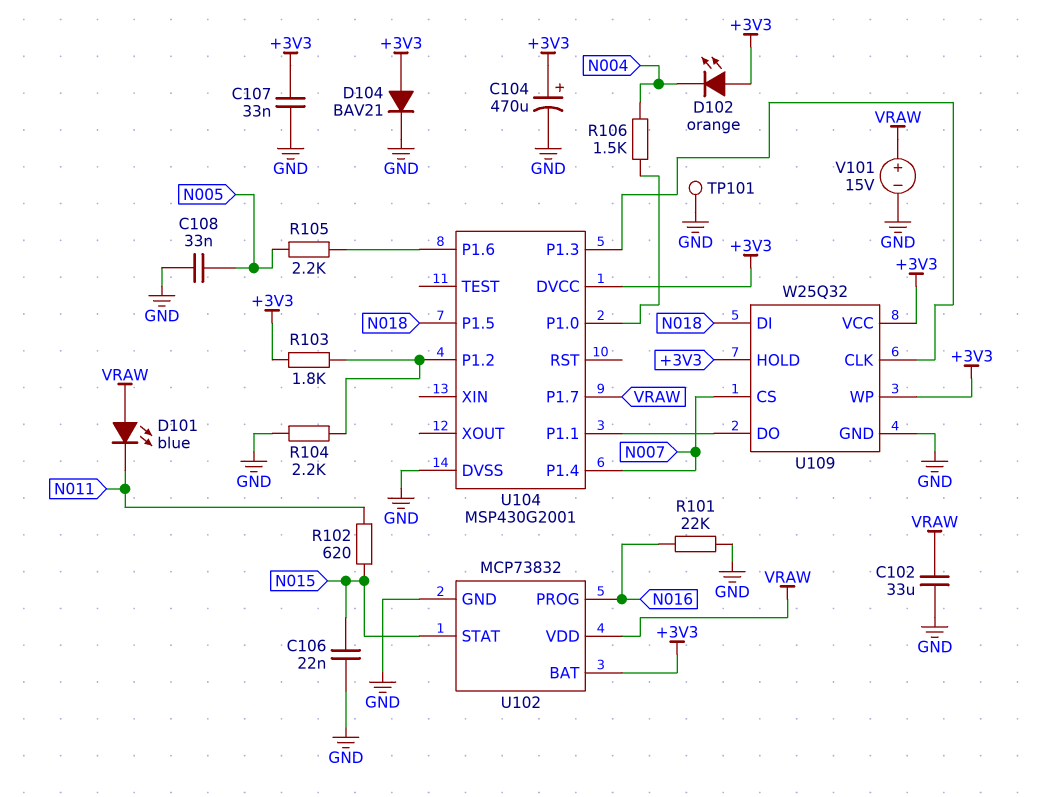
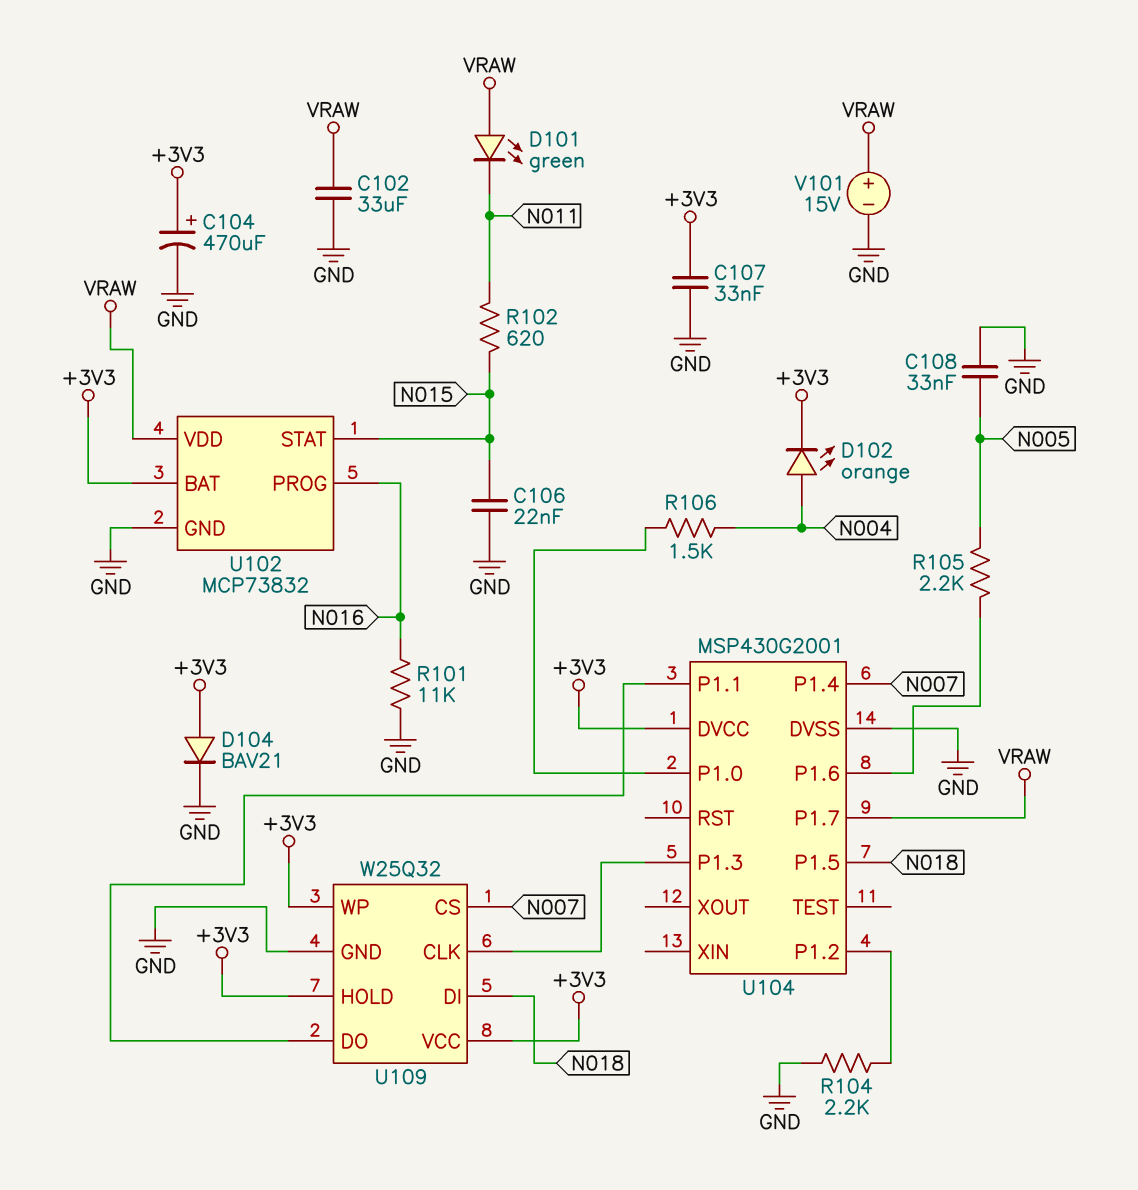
D101: LED blue (A VRAW, K N011) -> LED green (A VRAW, K N011)
D102: LED orange (A +3V3, K N004) -> LED orange (A N004, K +3V3)
R101: 22k (GND, N016) -> 11k (GND, N016)
R103: 1.8k (+3V3, U104/P1.2) -> none
TP101: test point (GND) -> none

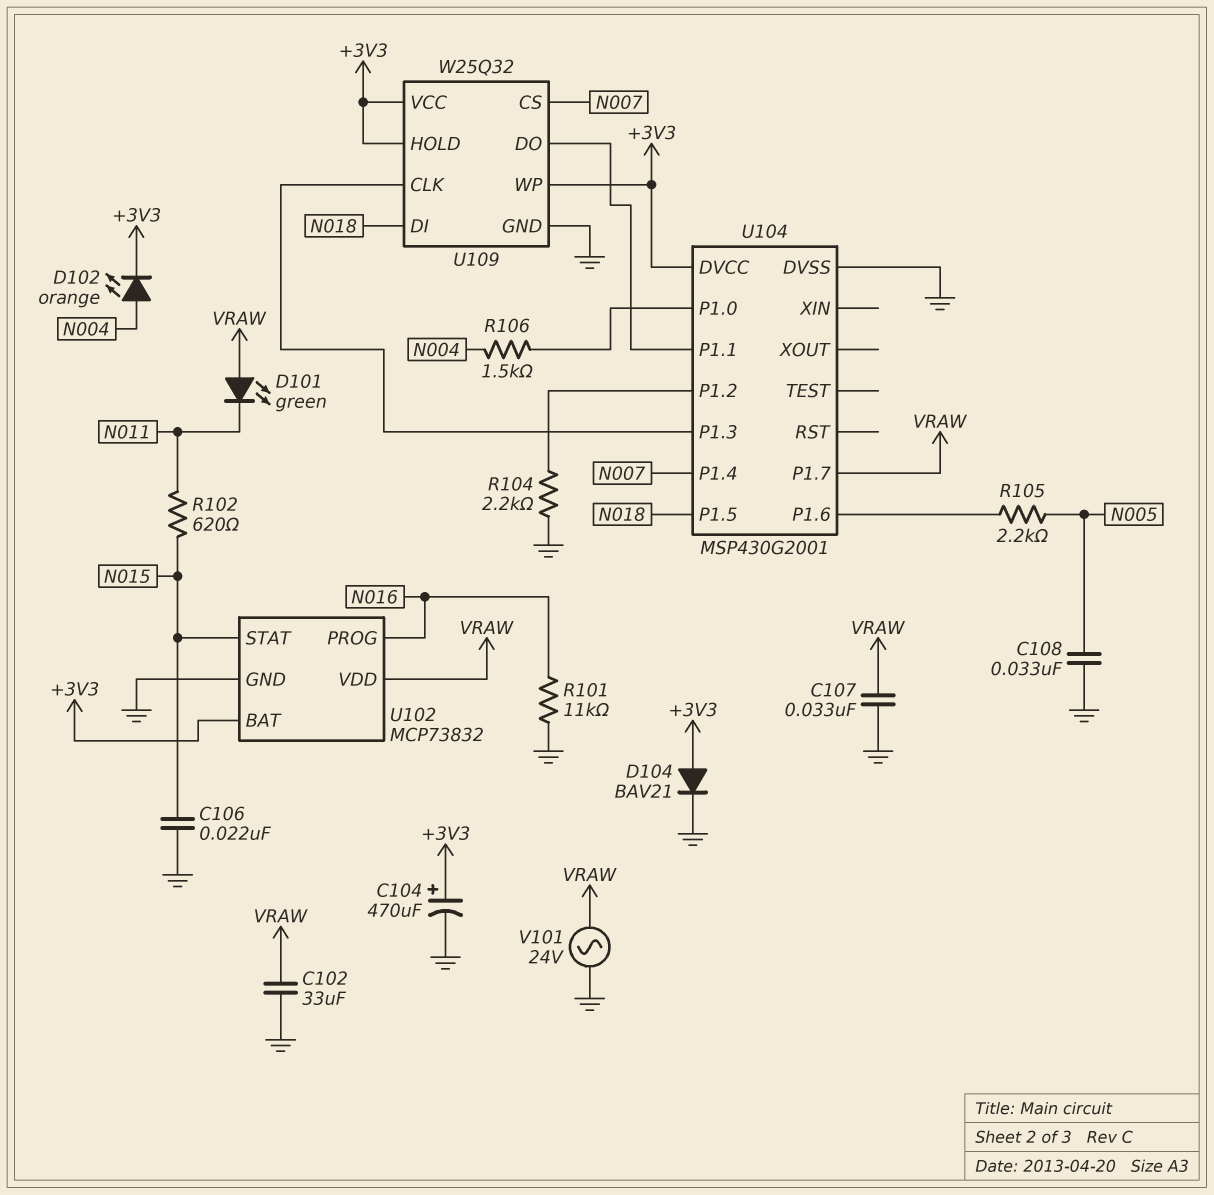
C107: 33nF (+3V3, GND) -> 33nF (GND, VRAW)
V101: 15V (plus VRAW, minus GND) -> AC 24V (GND, VRAW)

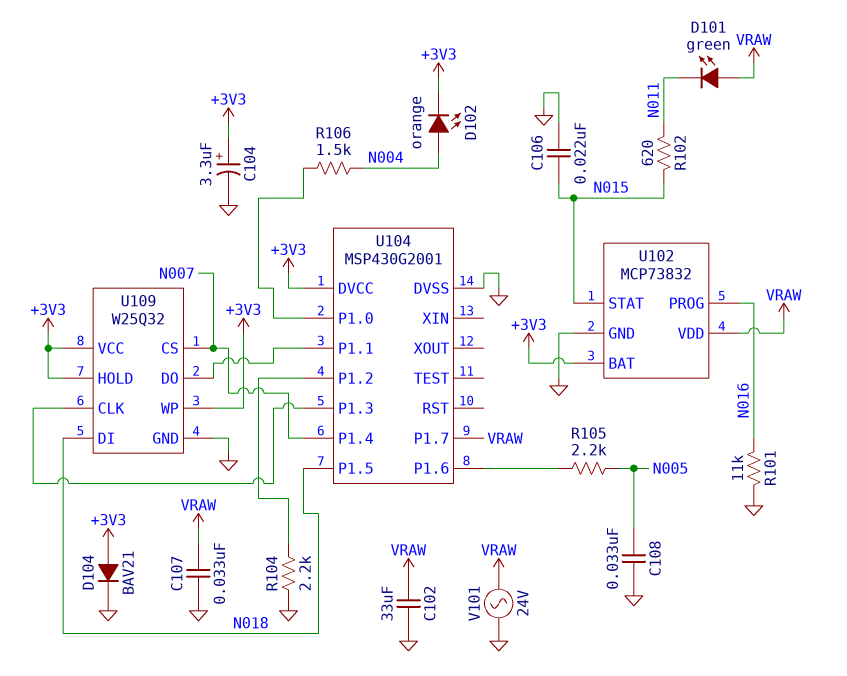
C104: 470uF (plus +3V3, minus GND) -> 3.3uF (plus +3V3, minus GND)

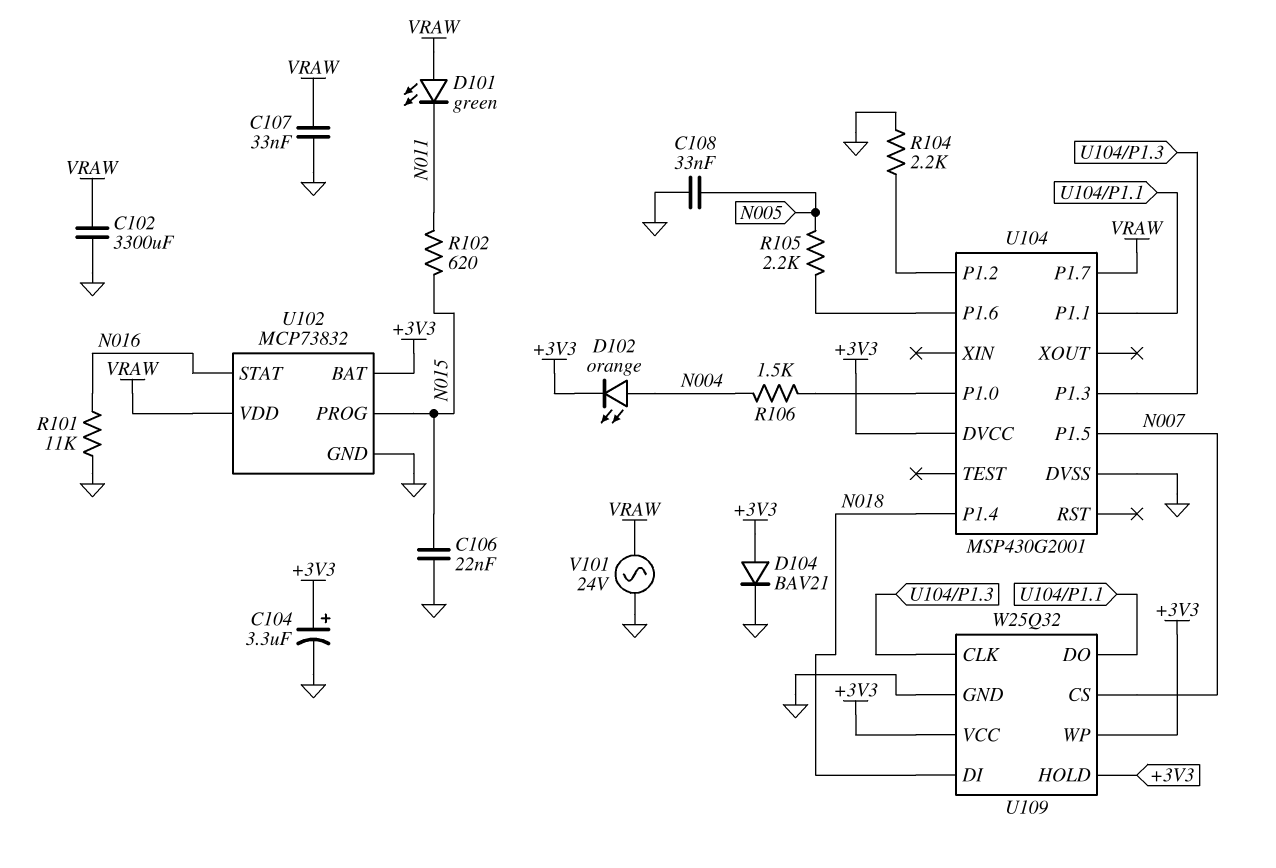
C102: 33uF (GND, VRAW) -> 3300uF (GND, VRAW)
U102 pin PROG: N016 -> N015
U102 pin STAT: N015 -> N016
U104 pin P1.4: N007 -> N018
U104 pin P1.5: N018 -> N007

